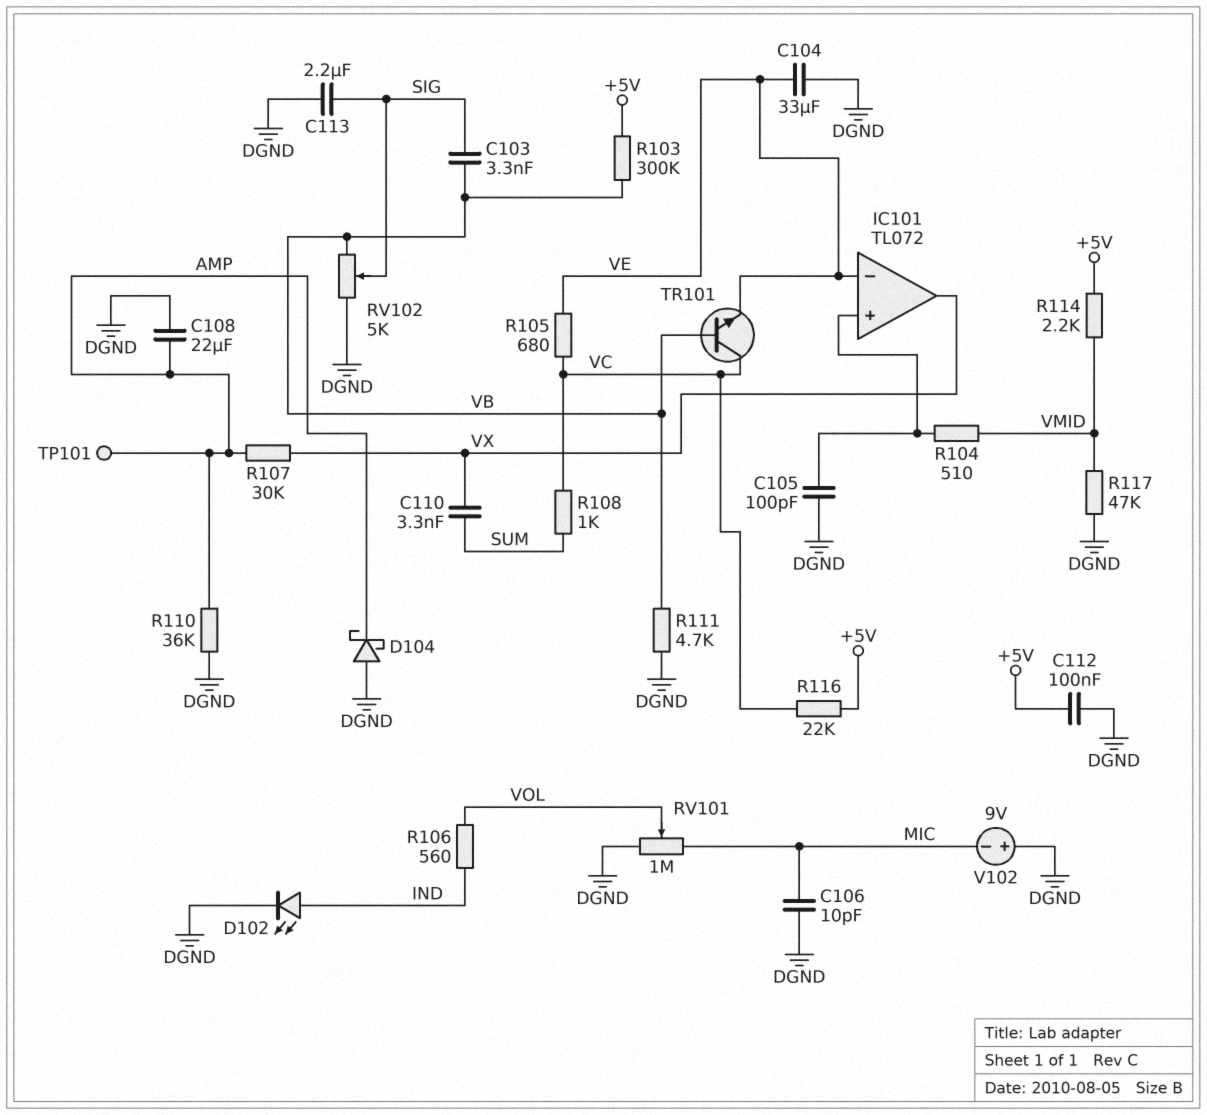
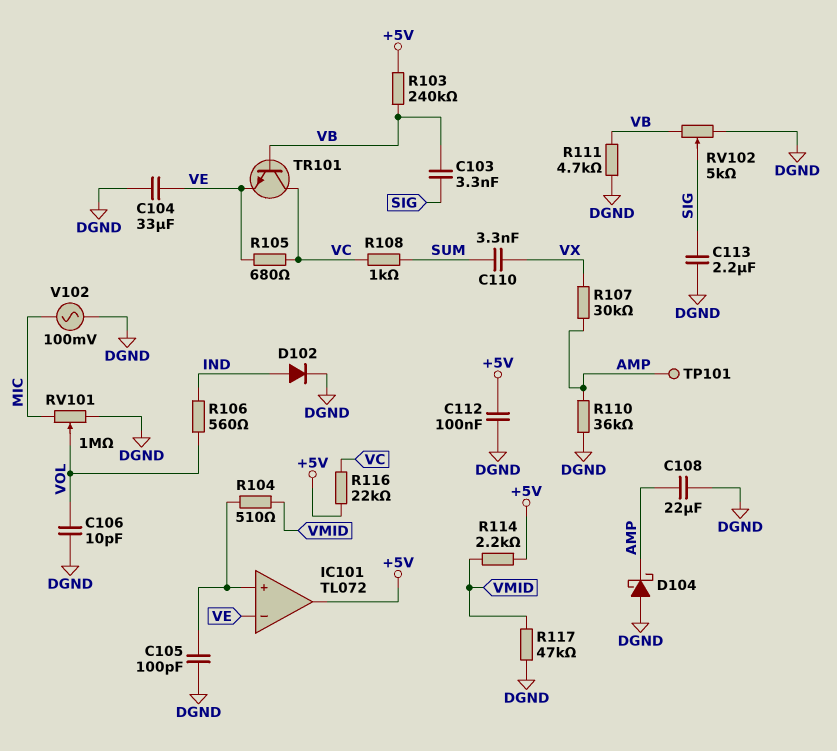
C106: 10pF (DGND, MIC) -> 10pF (DGND, VOL)
D102: LED (A IND, K DGND) -> diode (A IND, K DGND)
IC101 pin out: VX -> +5V
R103: 300k (+5V, VB) -> 240k (+5V, VB)
V102: 9V (plus DGND, minus MIC) -> AC 100mV (DGND, MIC)

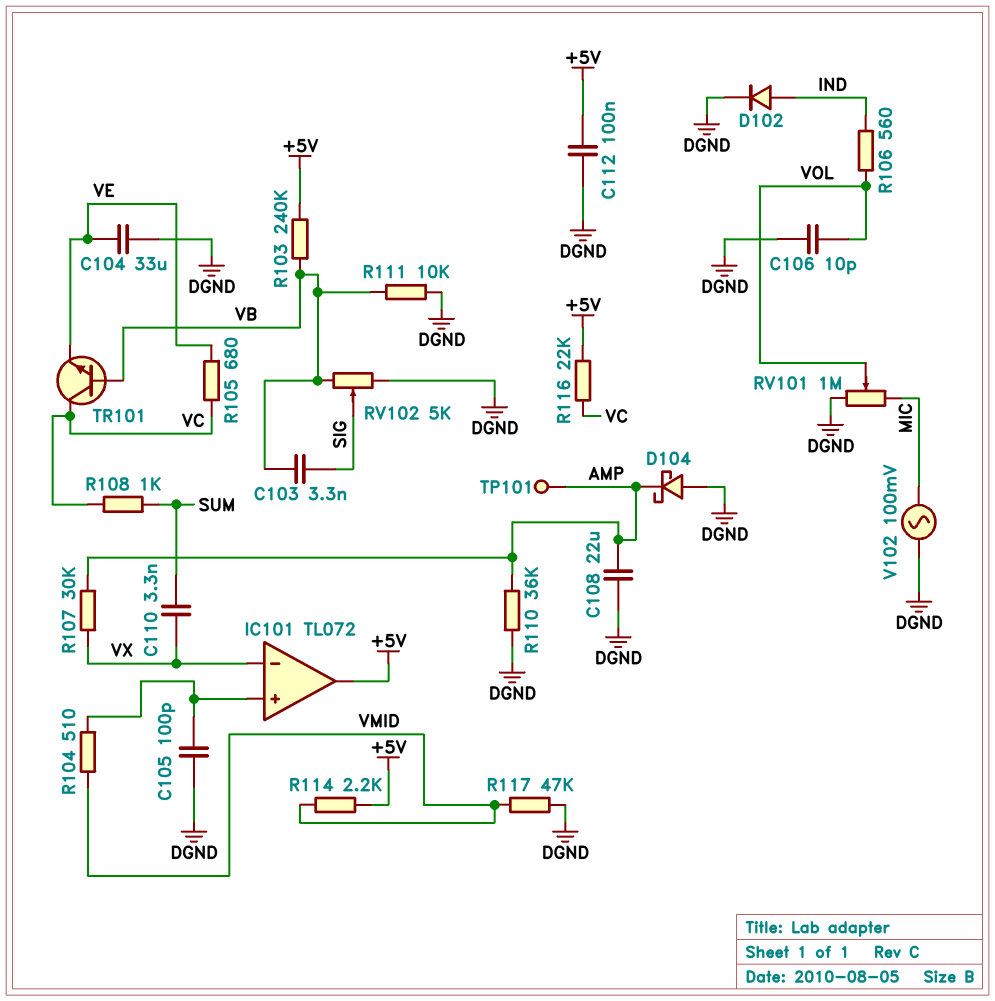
C113: 2.2uF (DGND, SIG) -> none
IC101 pin in-: VE -> VX
R111: 4.7k (DGND, VB) -> 10k (DGND, VB)

